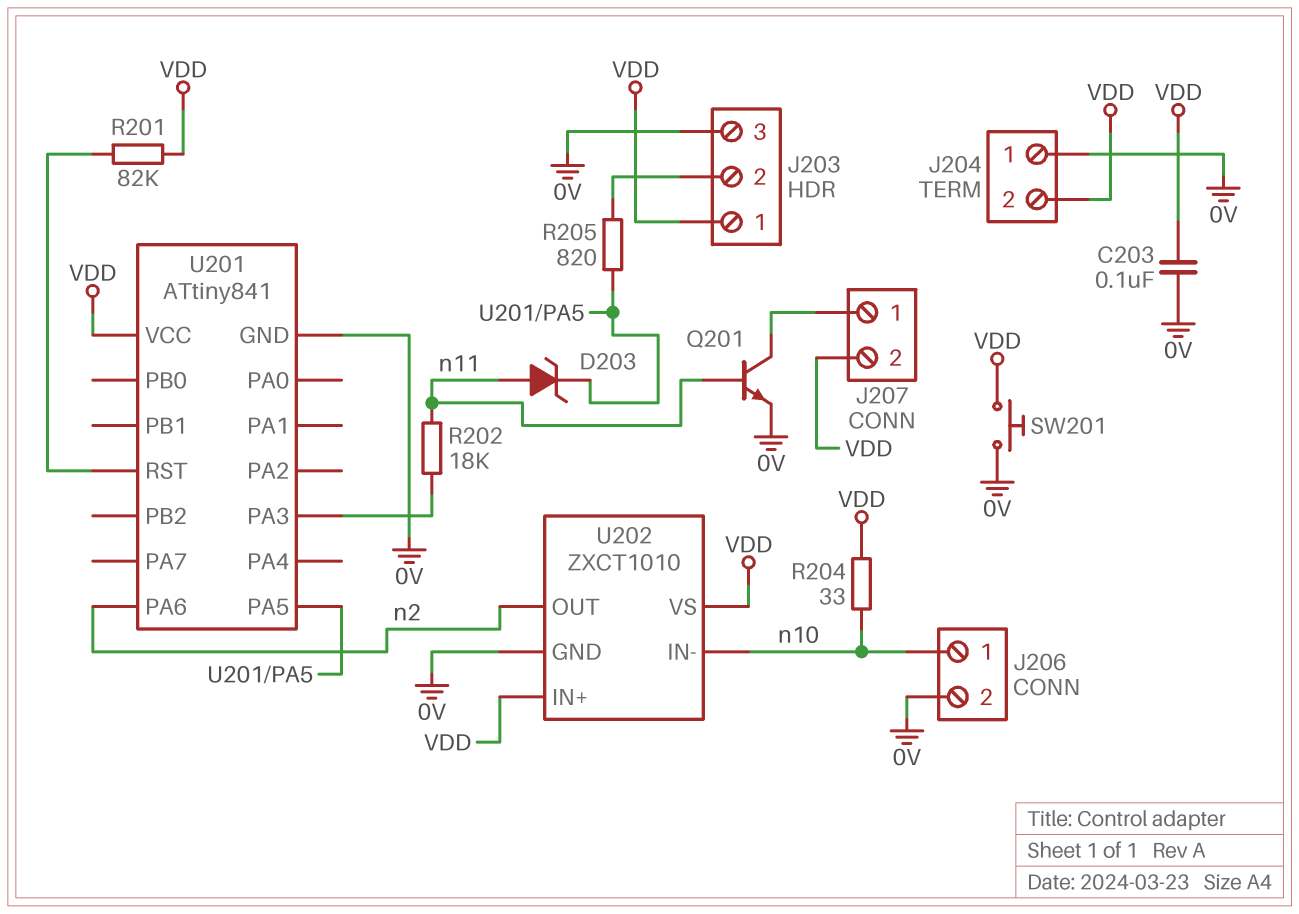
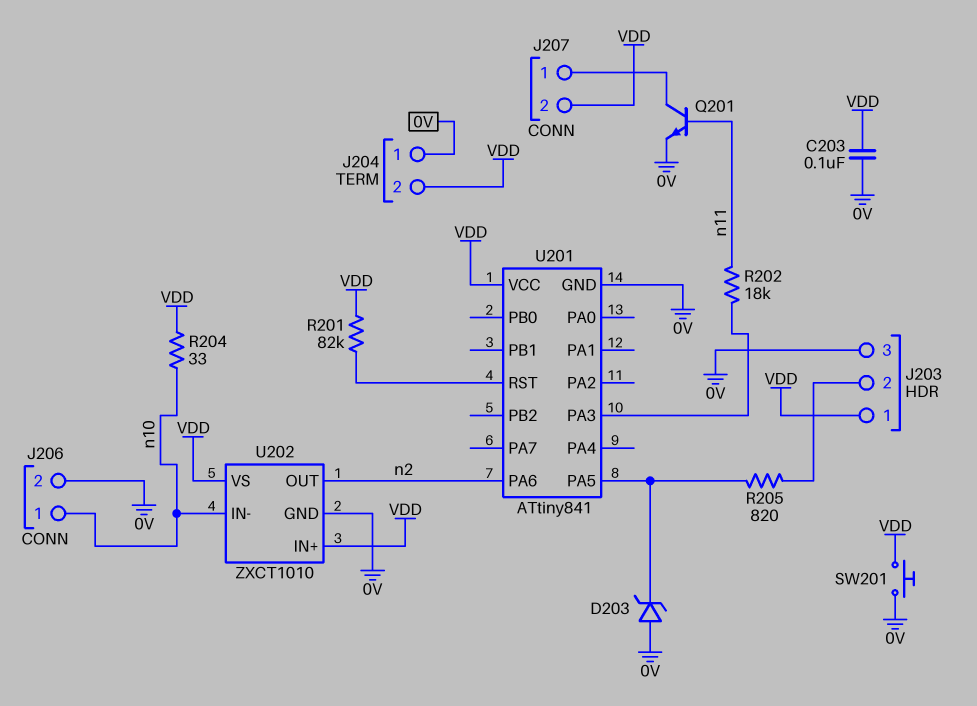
D203: zener (A n11, K U201/PA5) -> zener (A 0V, K U201/PA5)

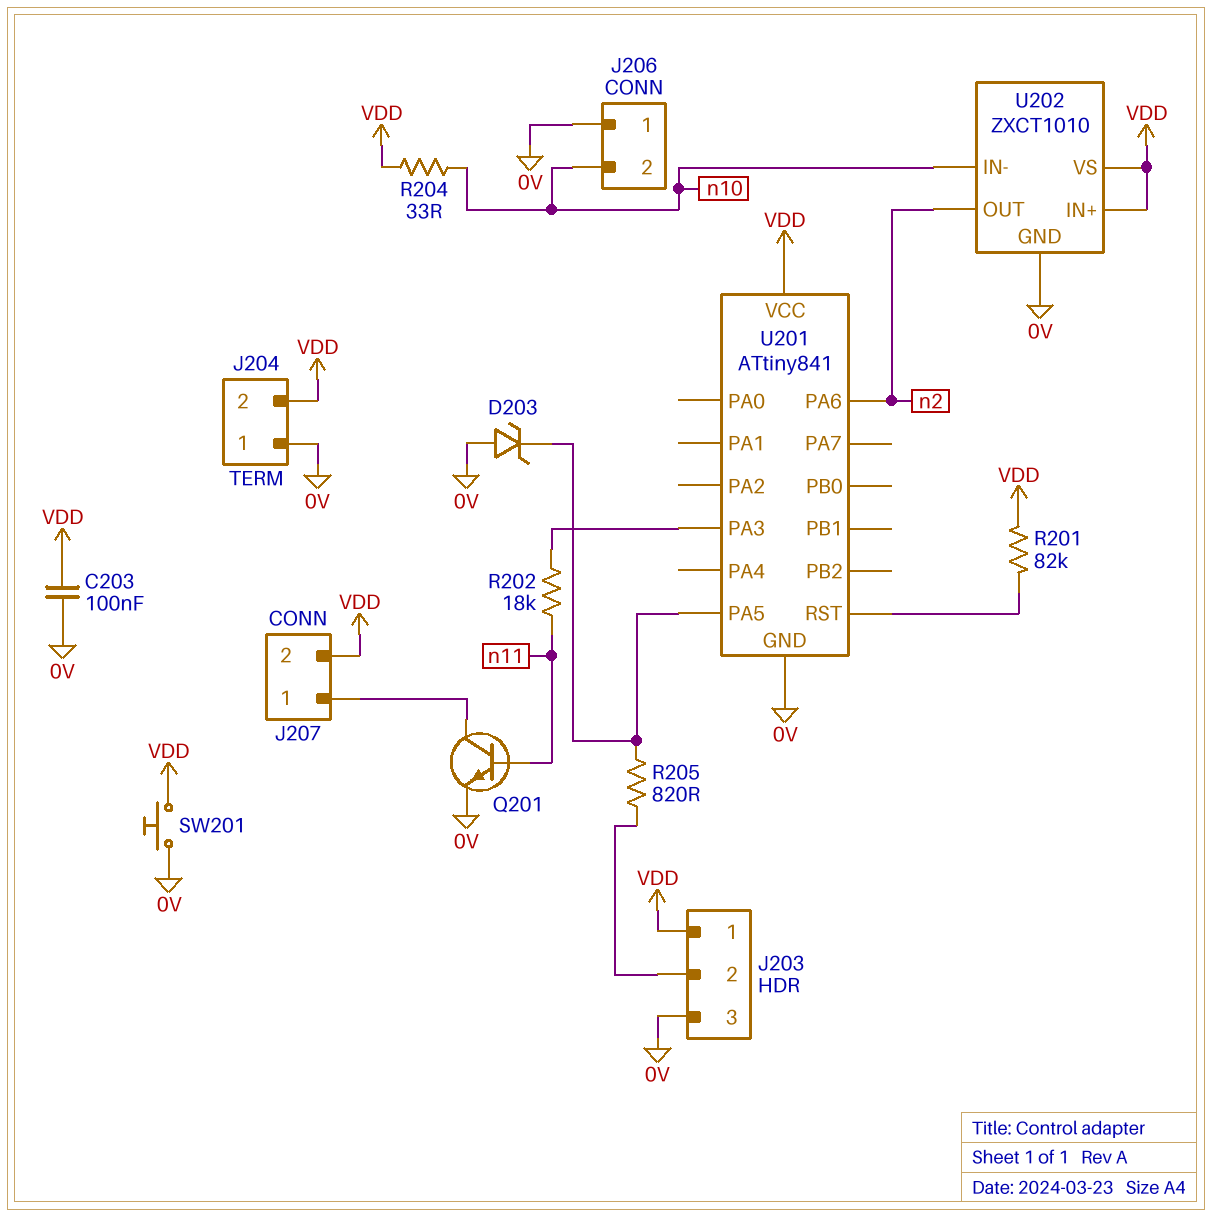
J206 pin 1: n10 -> 0V
J206 pin 2: 0V -> n10

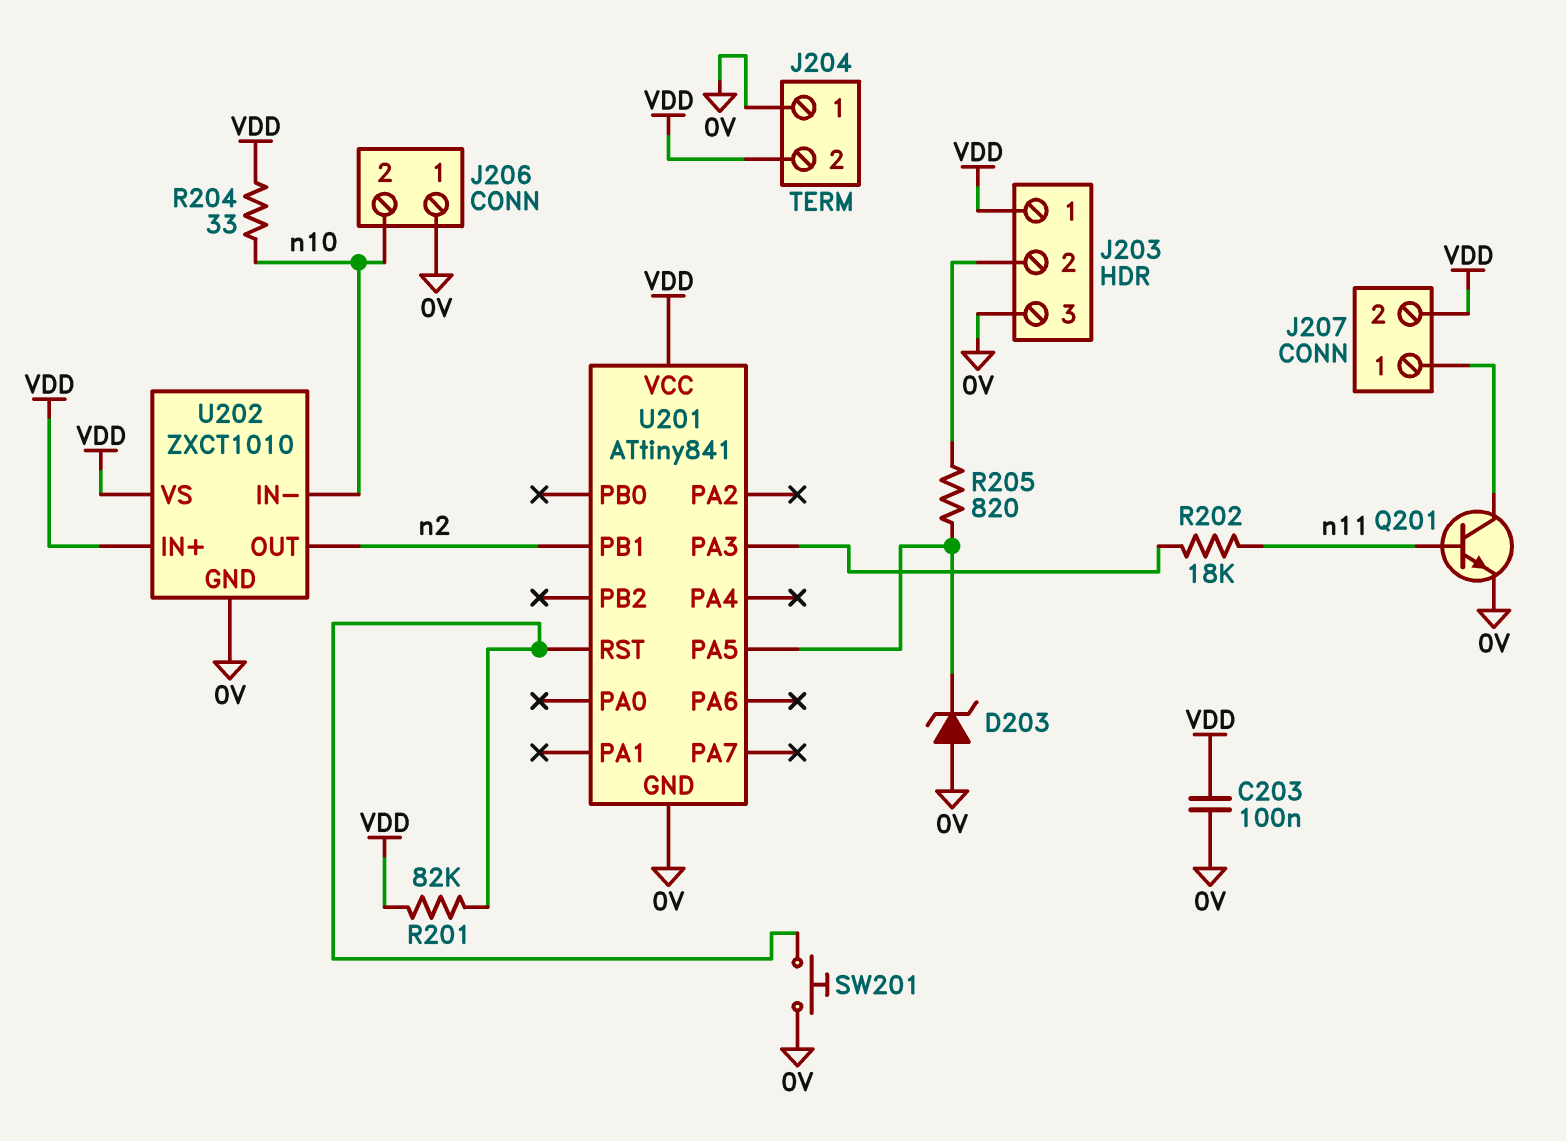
SW201: button (0V, VDD) -> button (0V, U201/RST)
U201 pin PA6: n2 -> none
U201 pin PB1: none -> n2

